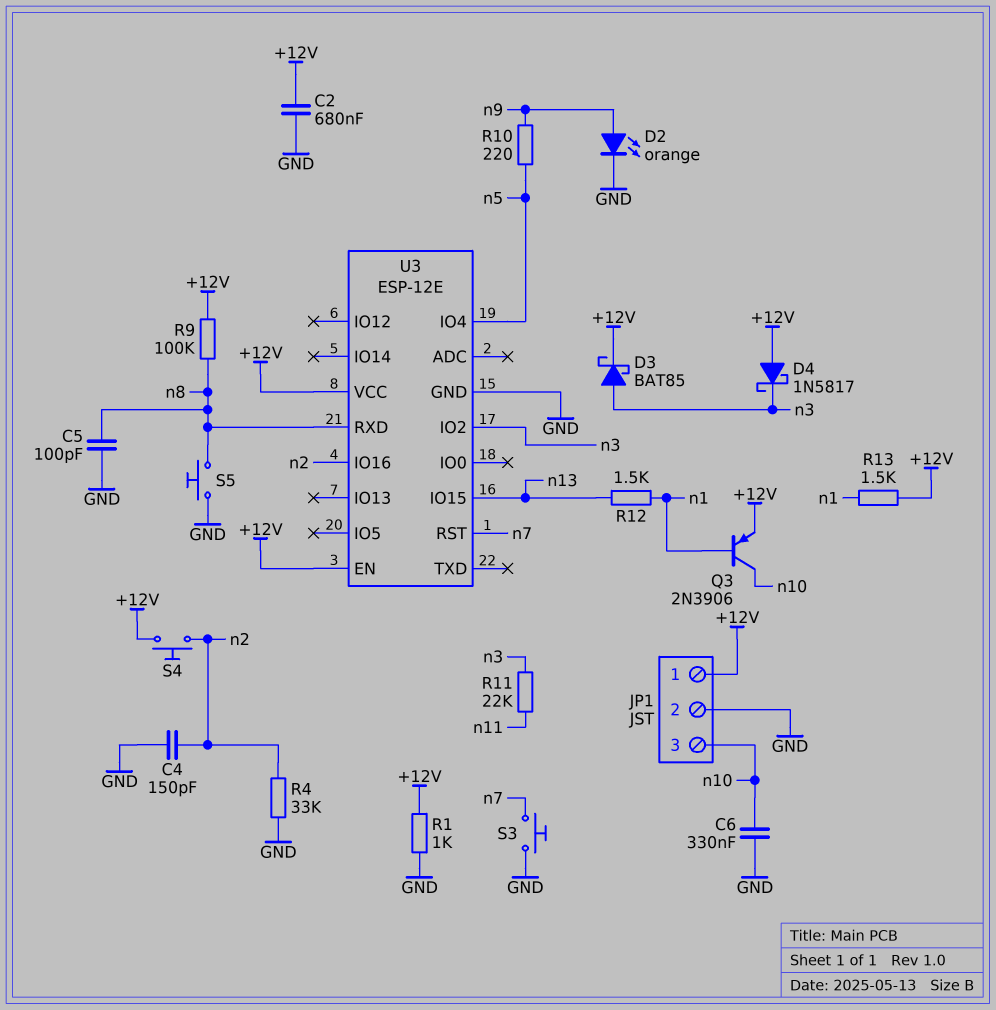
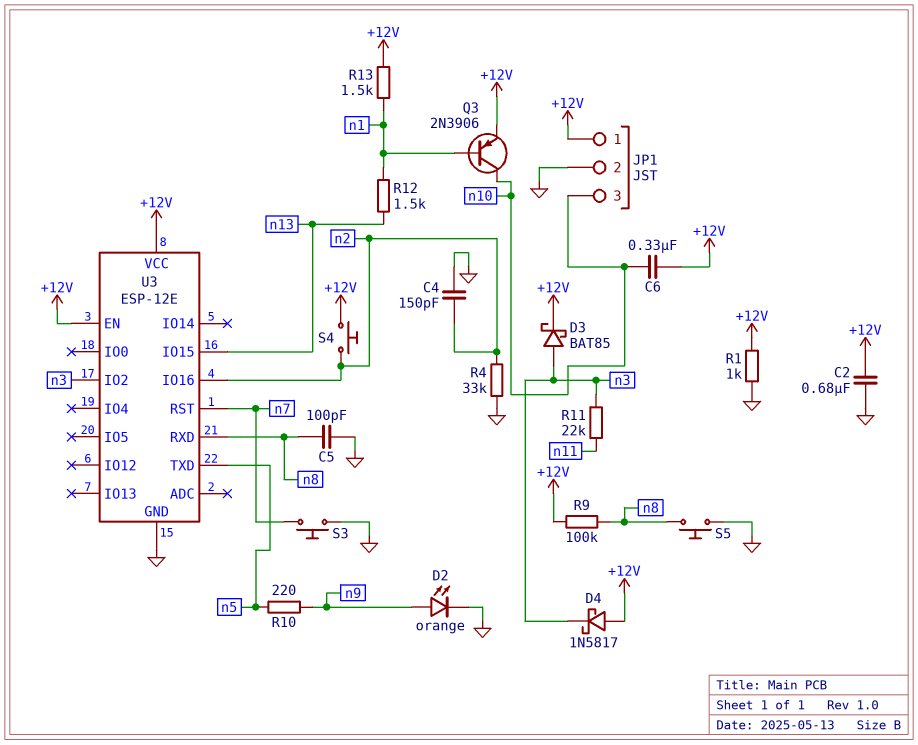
C6: 330nF (GND, n10) -> 330nF (+12V, n10)
U3 pin IO4: n5 -> none
U3 pin TXD: none -> n5

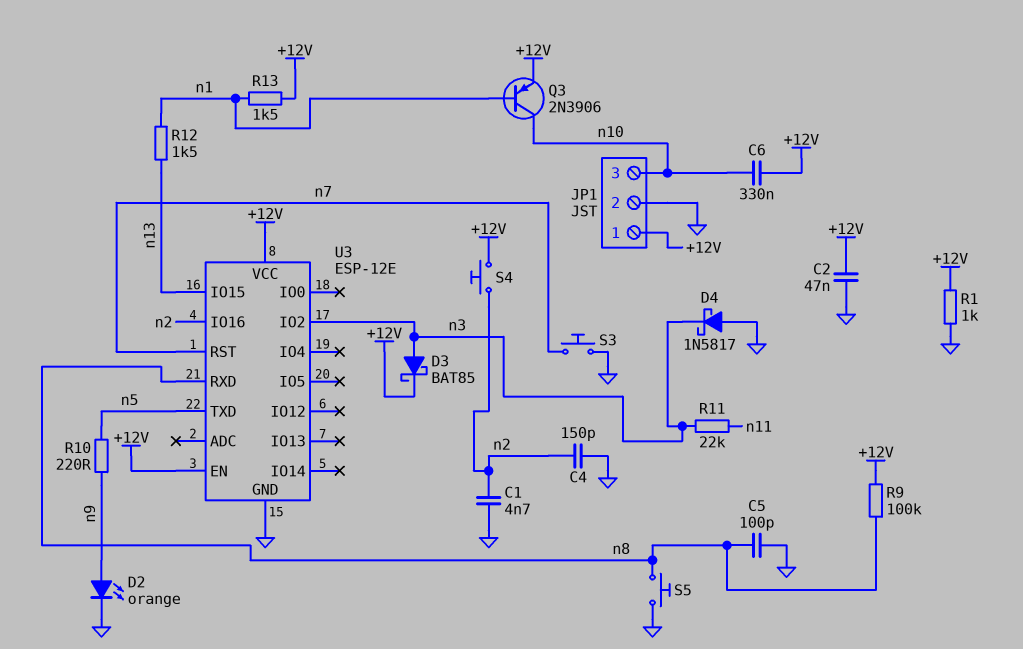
C1: none -> 4.7nF (GND, n2)
C2: 680nF (+12V, GND) -> 47nF (+12V, GND)
D4: schottky 1N5817 (A +12V, K n3) -> schottky 1N5817 (A GND, K n3)
R4: 33k (GND, n2) -> none

